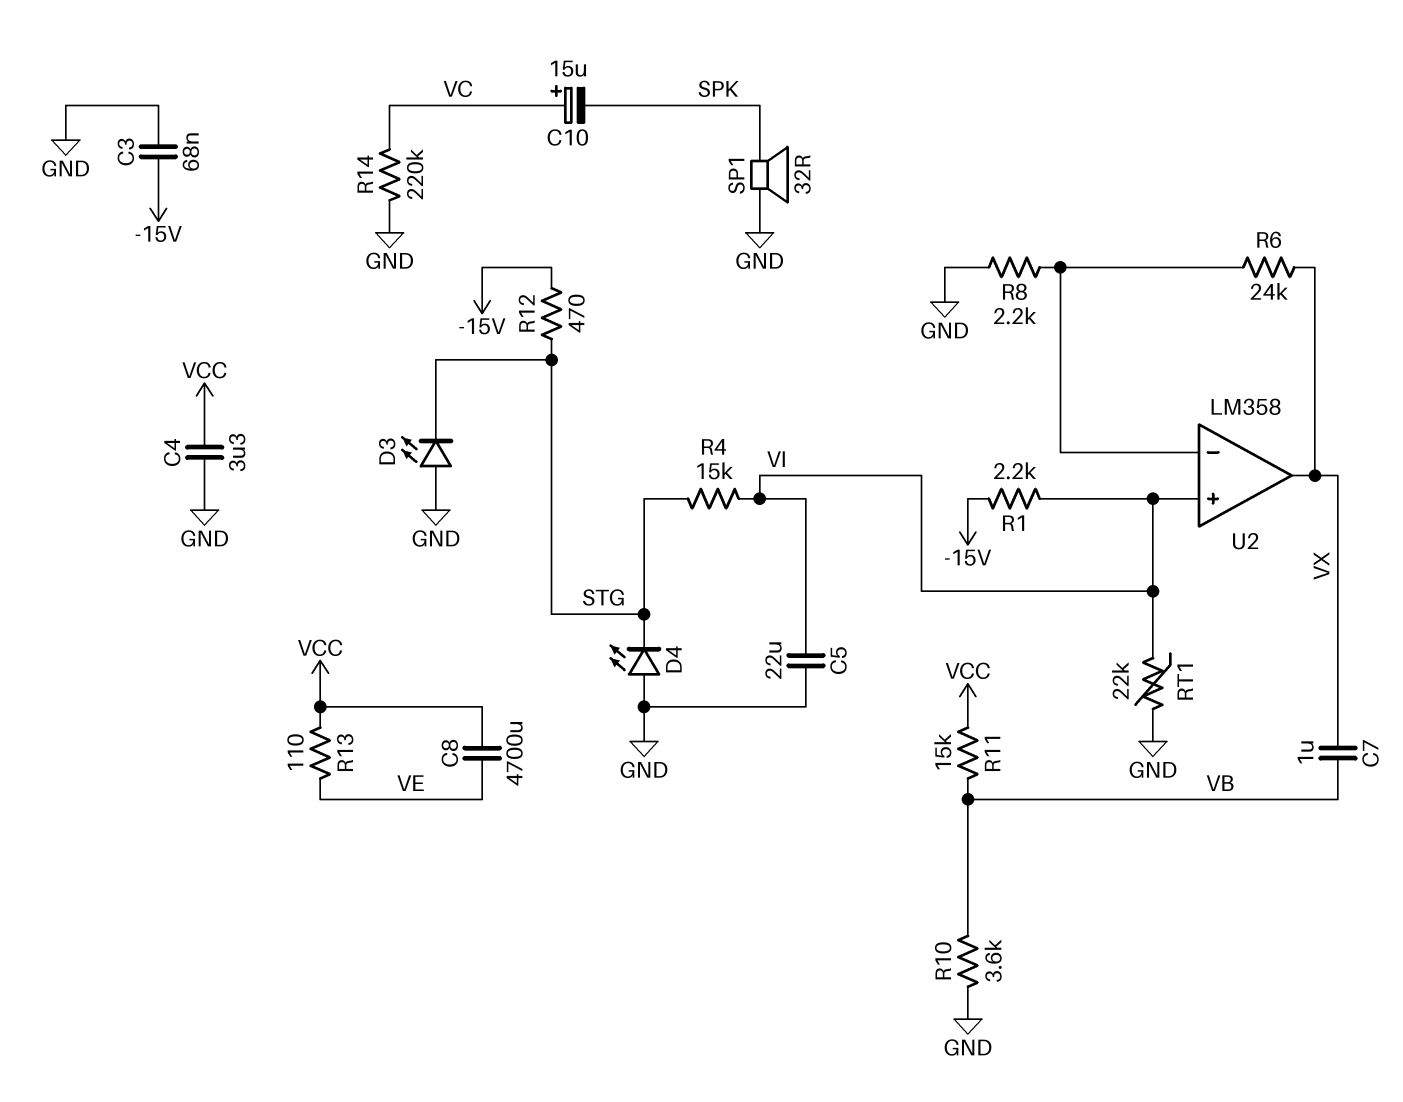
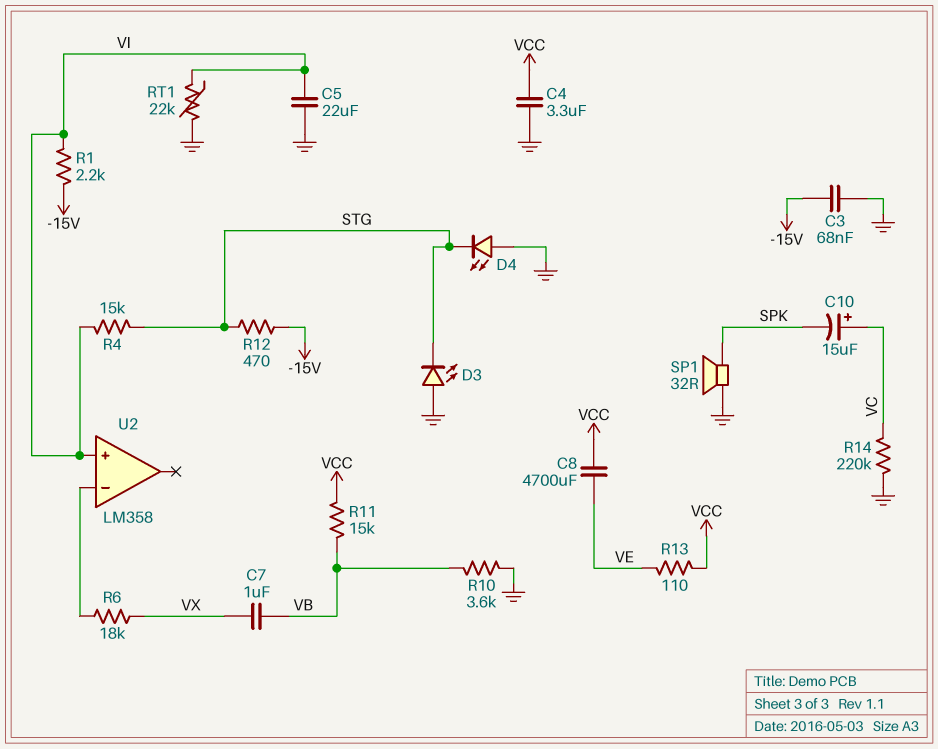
R6: 24k (U2/in-, VX) -> 18k (U2/in-, VX)
R8: 2.2k (GND, U2/in-) -> none
U2 pin out: VX -> none

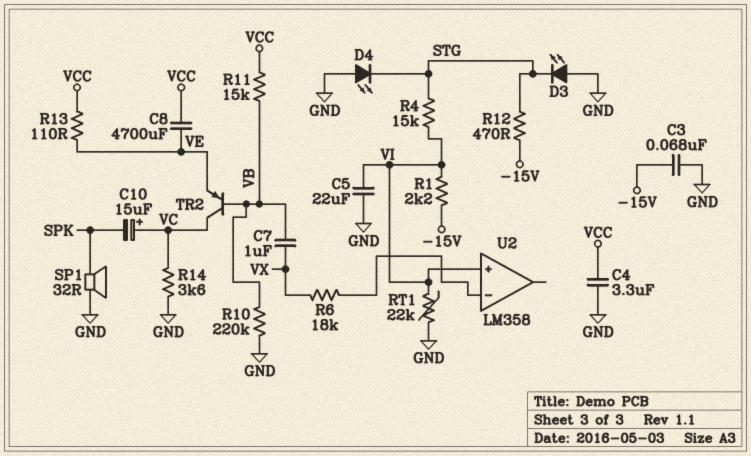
R10: 3.6k (GND, VB) -> 220k (GND, VB)
R14: 220k (GND, VC) -> 3.6k (GND, VC)
TR2: none -> PNP (B VB, C VC, E VE)

